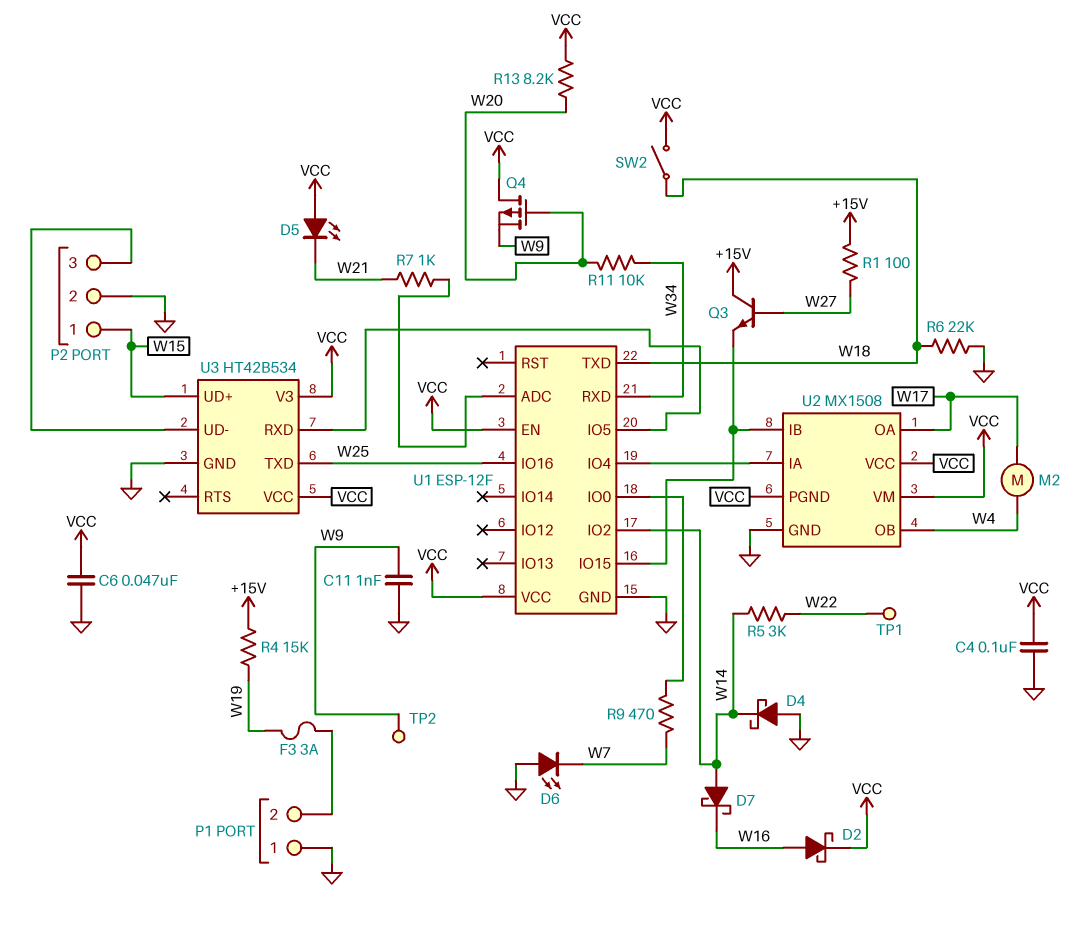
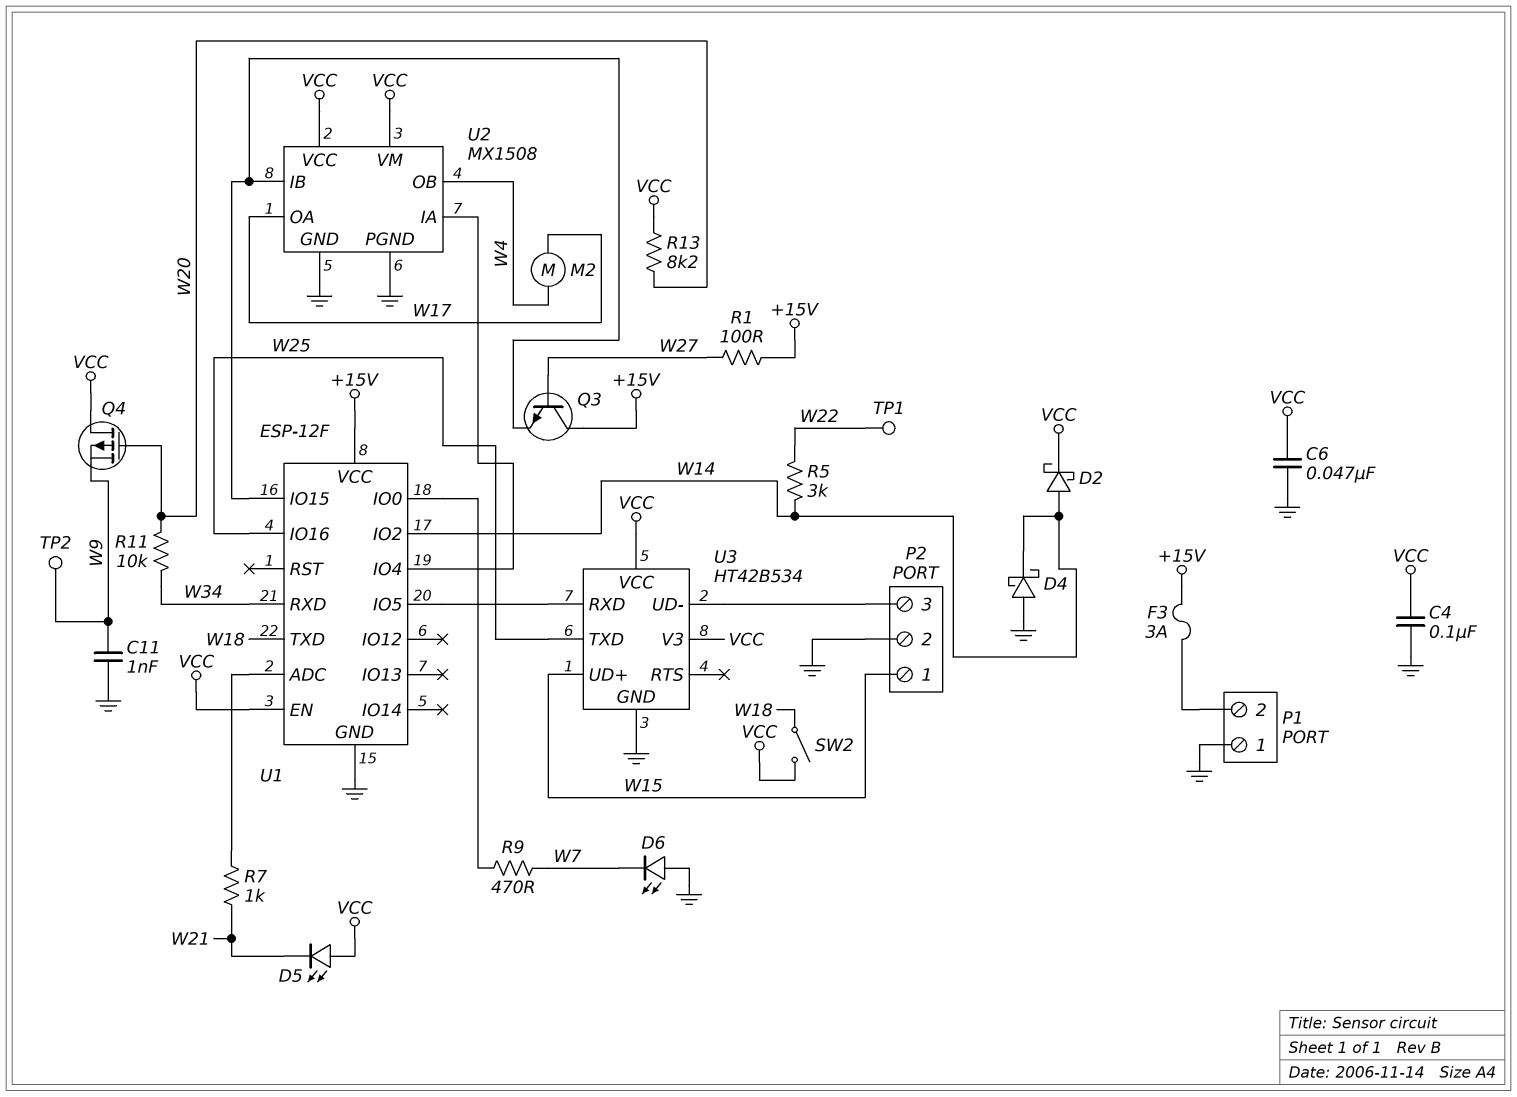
D2: schottky (A W16, K VCC) -> schottky (A W14, K VCC)
D7: schottky (A W14, K W16) -> none
F3: 3A (P1/2, W19) -> 3A (+15V, P1/2)
R4: 15k (+15V, W19) -> none
R6: 22k (GND, W18) -> none
U1 pin VCC: VCC -> +15V
U2 pin PGND: VCC -> GND

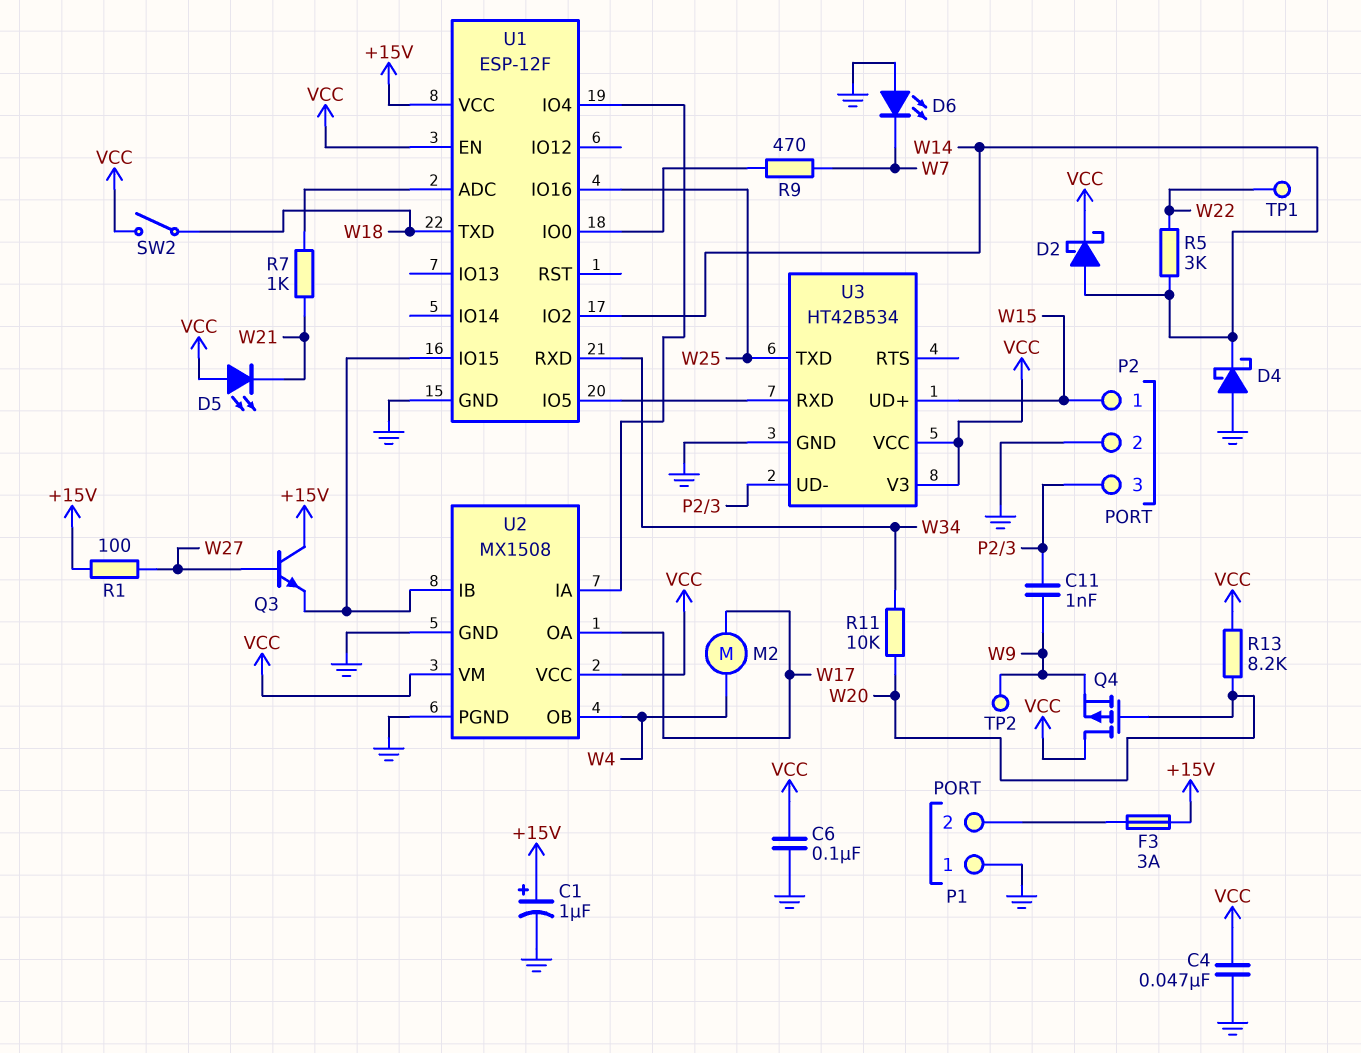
C1: none -> 1uF (plus +15V, minus GND)
C4: 100nF (GND, VCC) -> 47nF (GND, VCC)
C6: 47nF (GND, VCC) -> 100nF (GND, VCC)
C11: 1nF (GND, W9) -> 1nF (P2/3, W9)

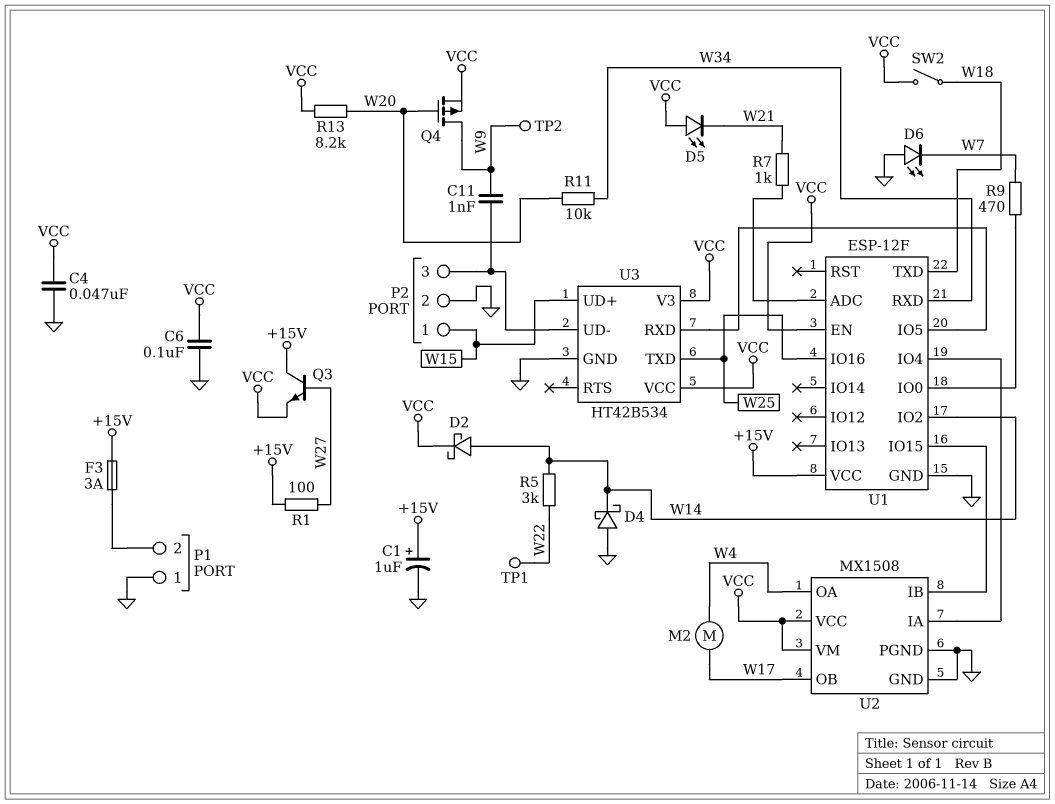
Q3: NPN (B W27, C +15V, E U1/IO15) -> NPN (B W27, C +15V, E VCC)
Q4: PMOS (G W20, D VCC, S W9) -> PMOS (G W20, D W9, S VCC)
U2 pin OA: W17 -> W4
U2 pin OB: W4 -> W17

